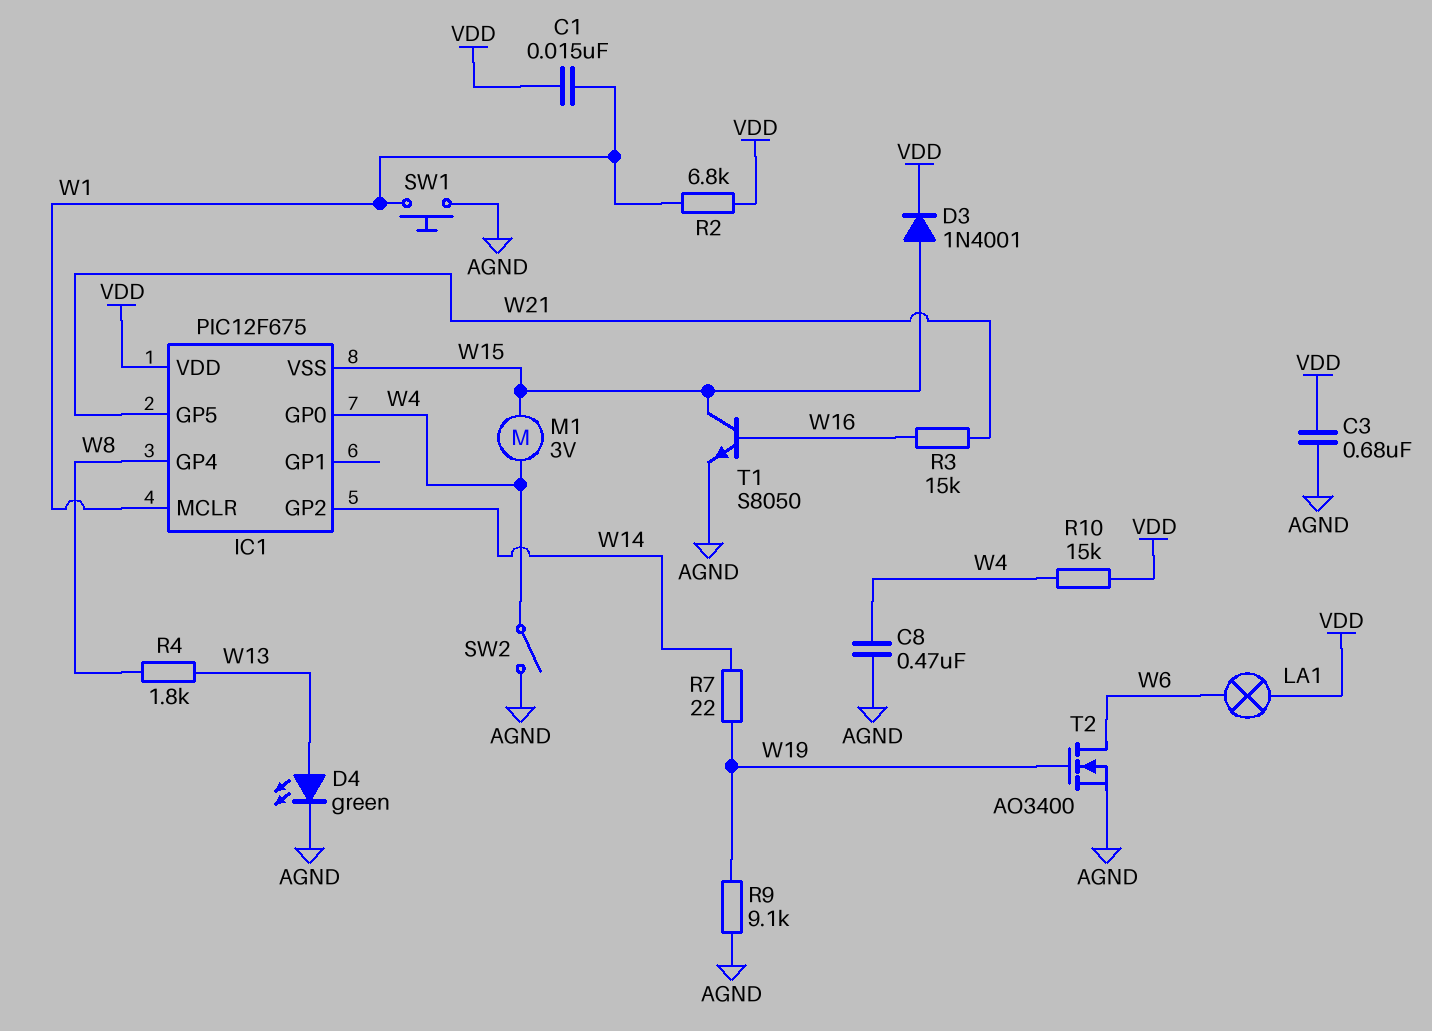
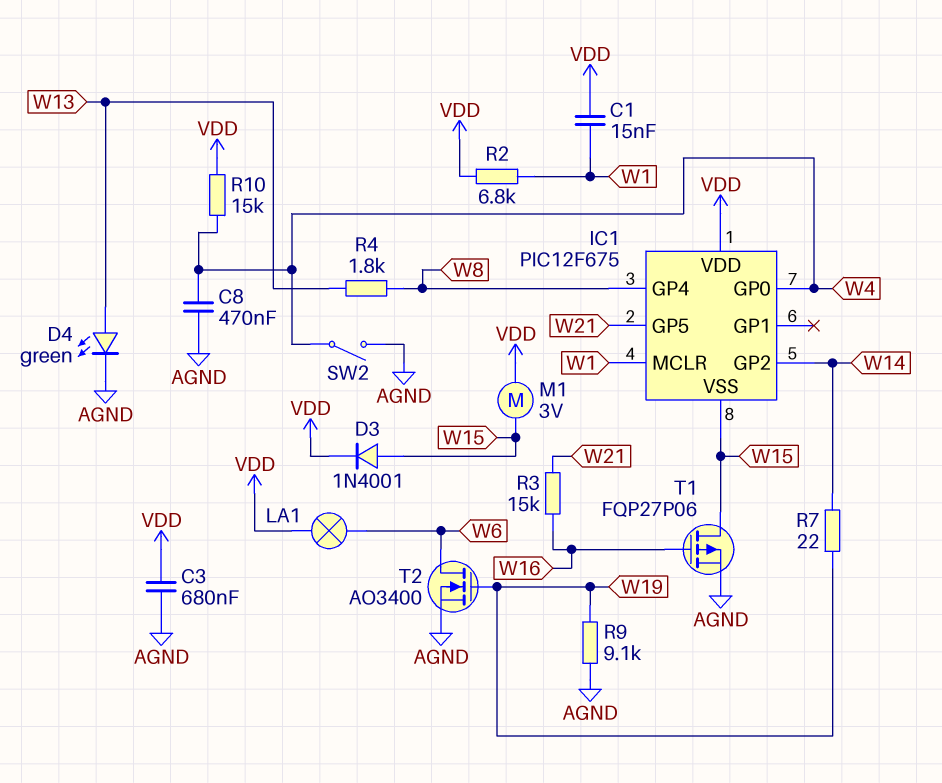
M1: motor 3V (W4, W15) -> motor 3V (VDD, W15)
SW1: button (AGND, W1) -> none
T1: NPN S8050 (B W16, C W15, E AGND) -> PMOS FQP27P06 (G W16, D W15, S AGND)

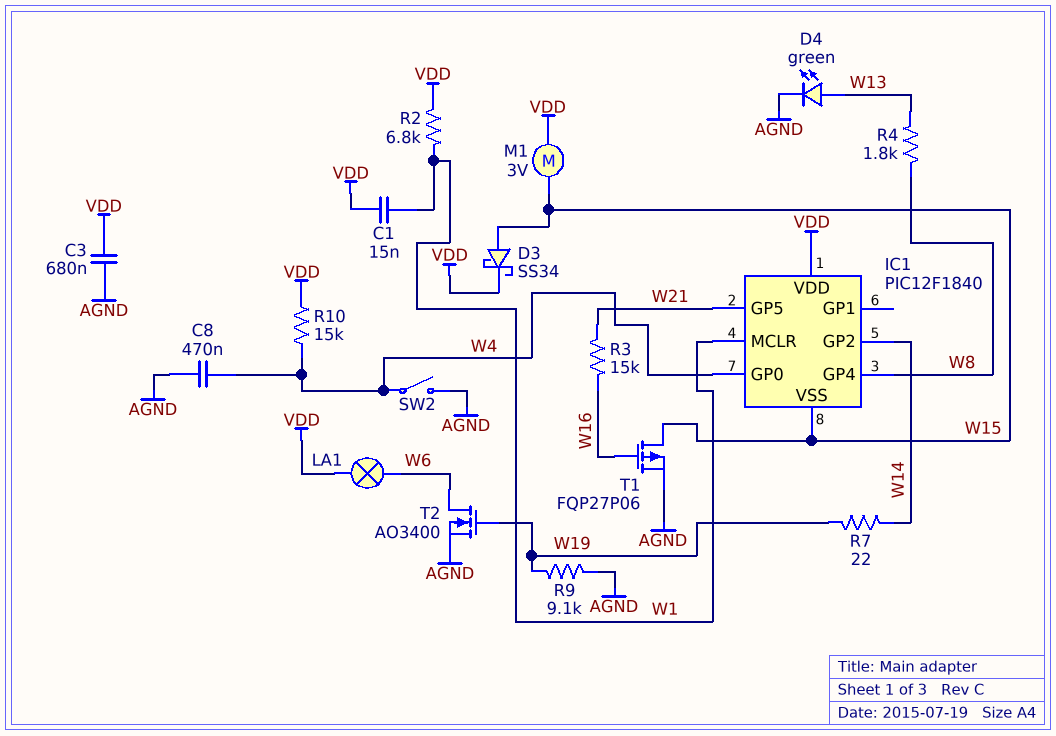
D3: diode 1N4001 (A W15, K VDD) -> schottky SS34 (A W15, K VDD)
IC1: PIC12F675 -> PIC12F1840

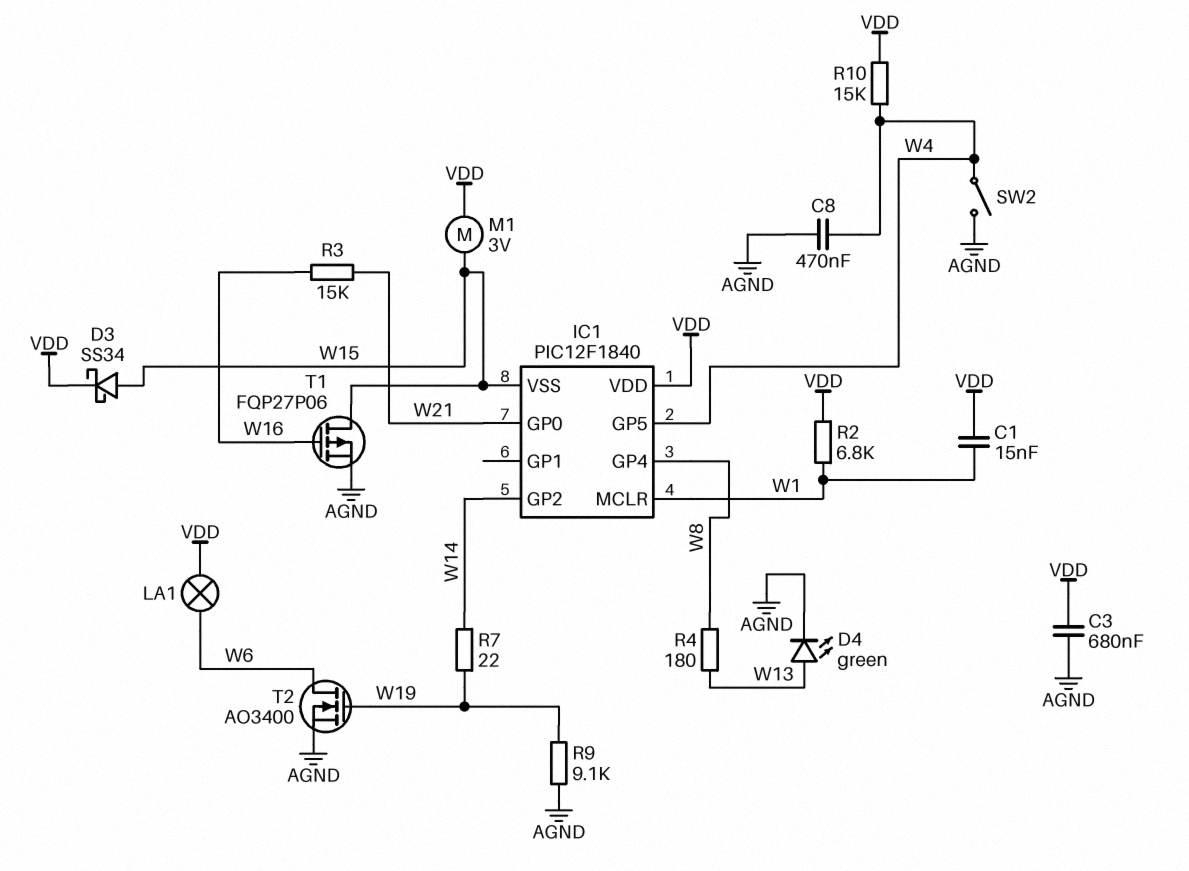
IC1 pin GP0: W4 -> W21
IC1 pin GP5: W21 -> W4
R4: 1.8k (W8, W13) -> 180 (W8, W13)

